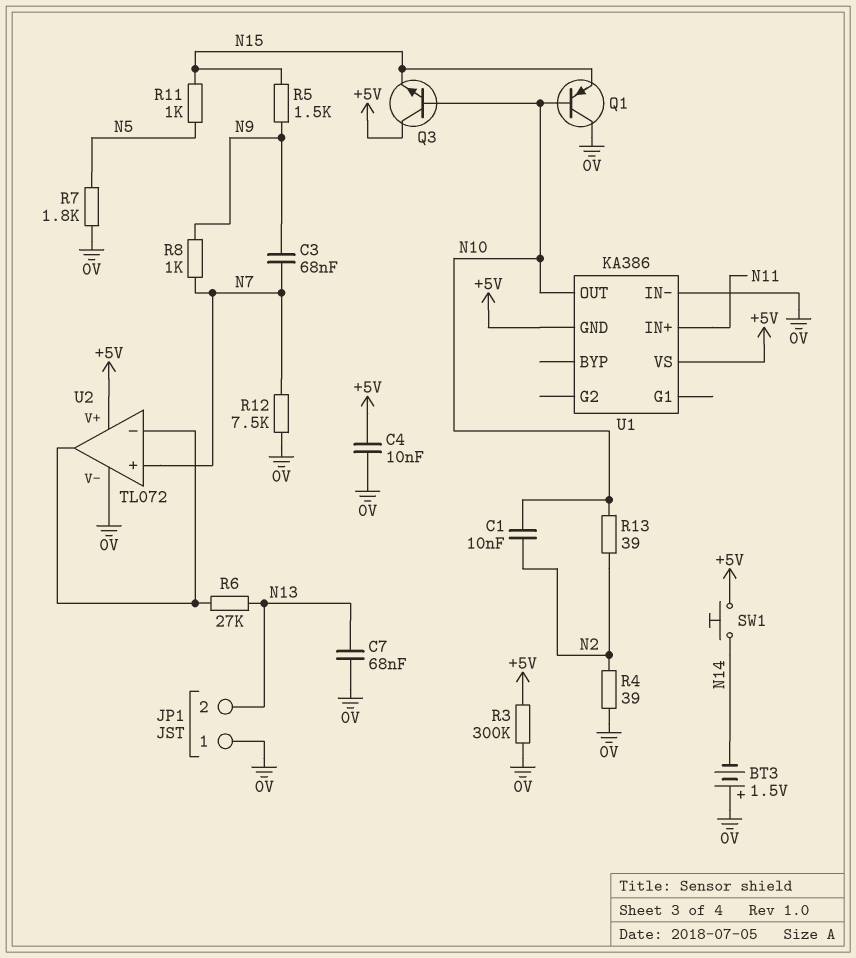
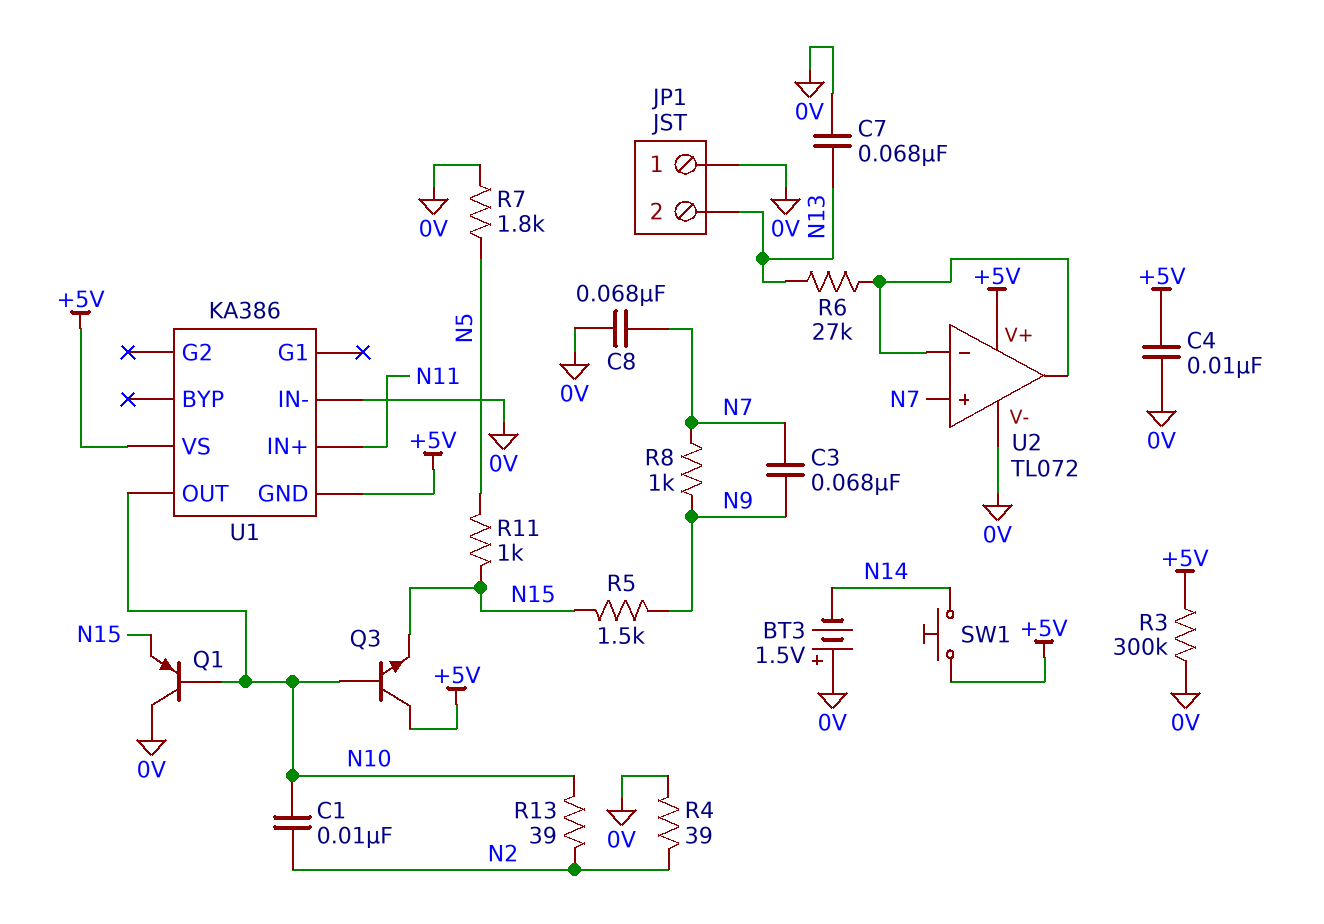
C8: none -> 68nF (0V, N7)
R12: 7.5k (0V, N7) -> none

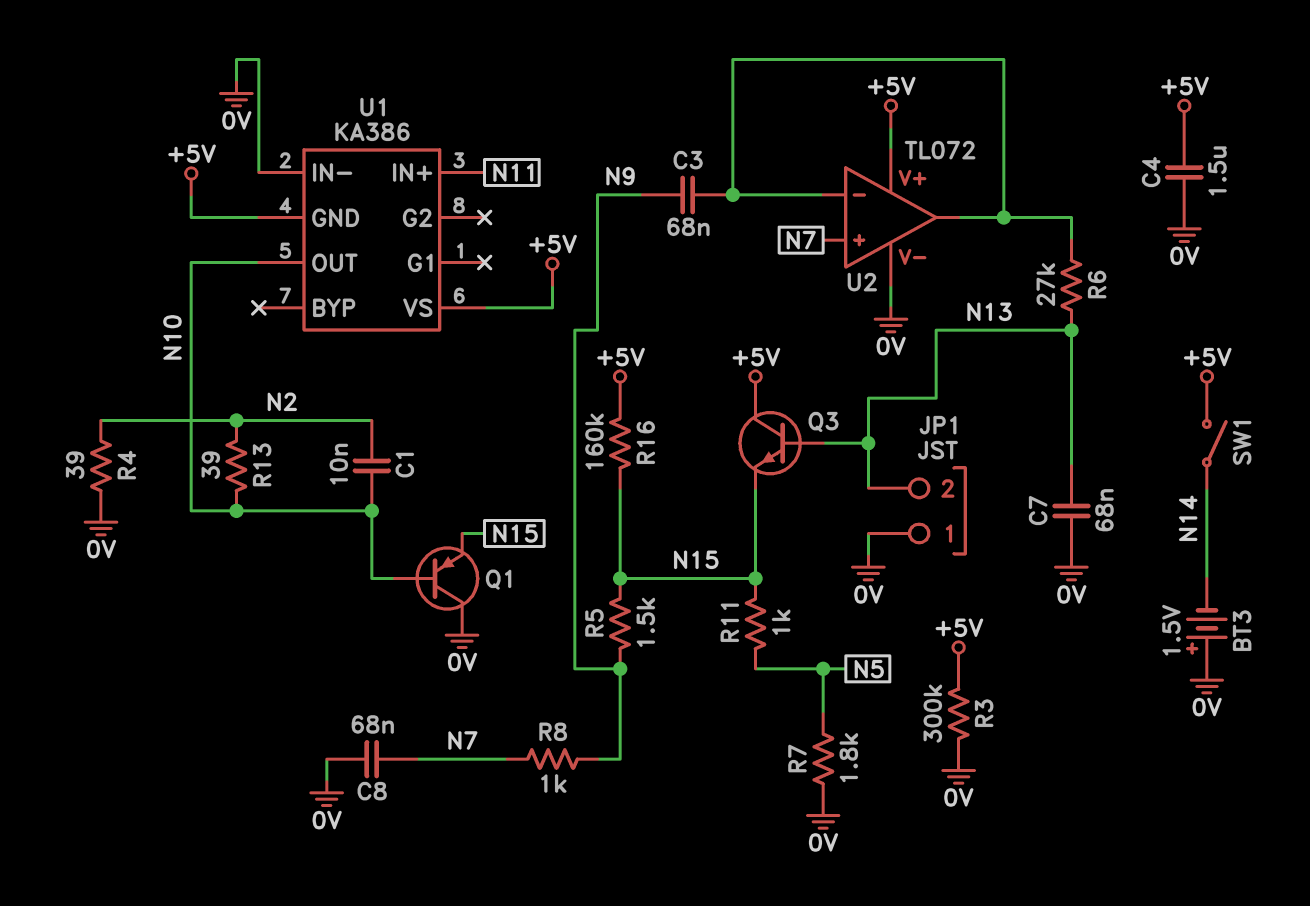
C3: 68nF (N7, N9) -> 68nF (N9, U2/in-)
C4: 10nF (+5V, 0V) -> 1.5uF (+5V, 0V)
Q3: NPN (B N10, C +5V, E N15) -> NPN (B N13, C +5V, E N15)
R16: none -> 160k (+5V, N15)
SW1: button (+5V, N14) -> switch (+5V, N14)

